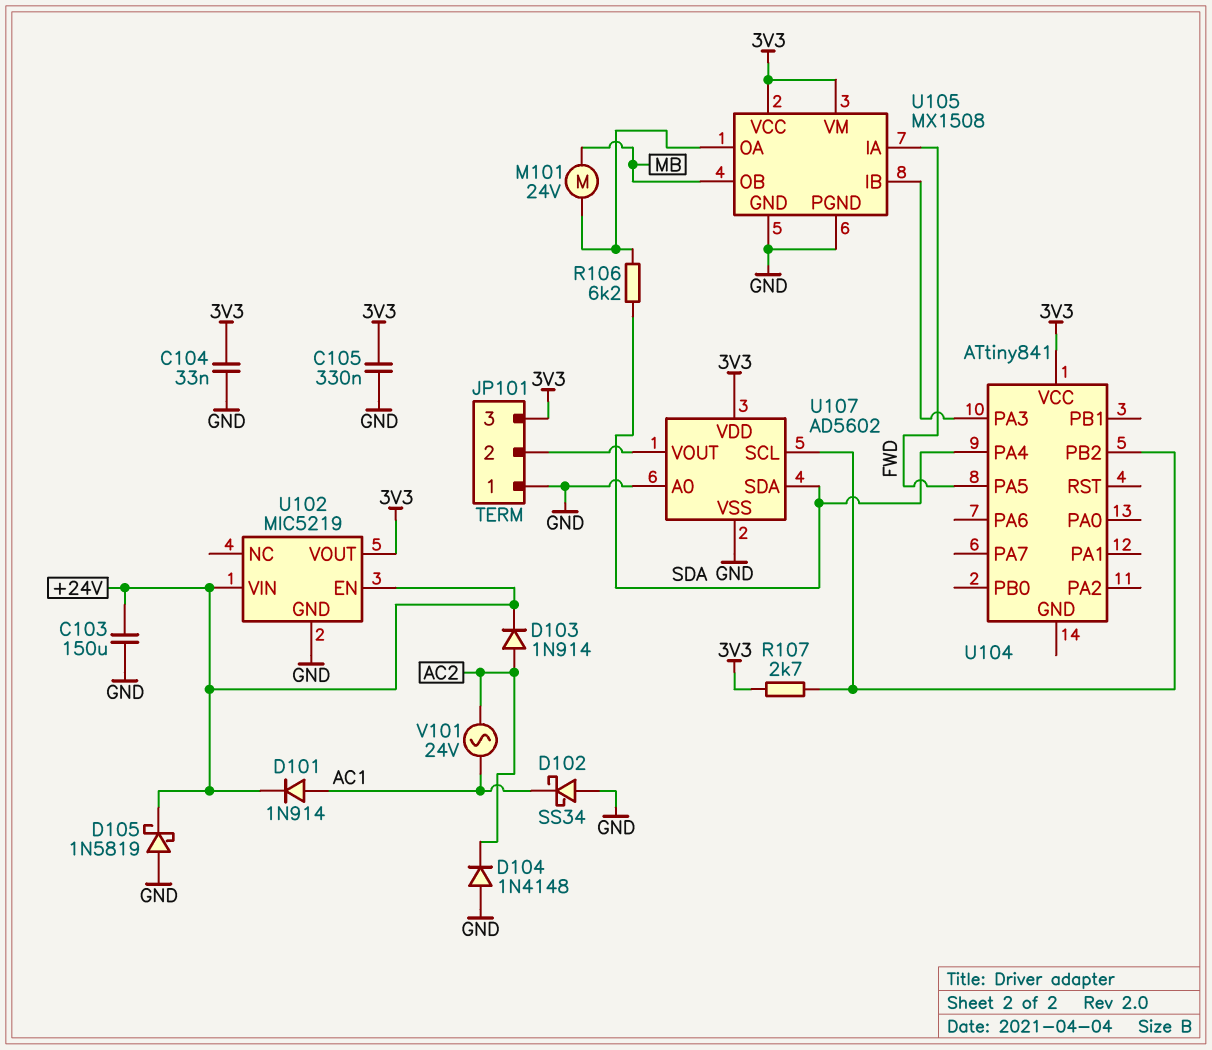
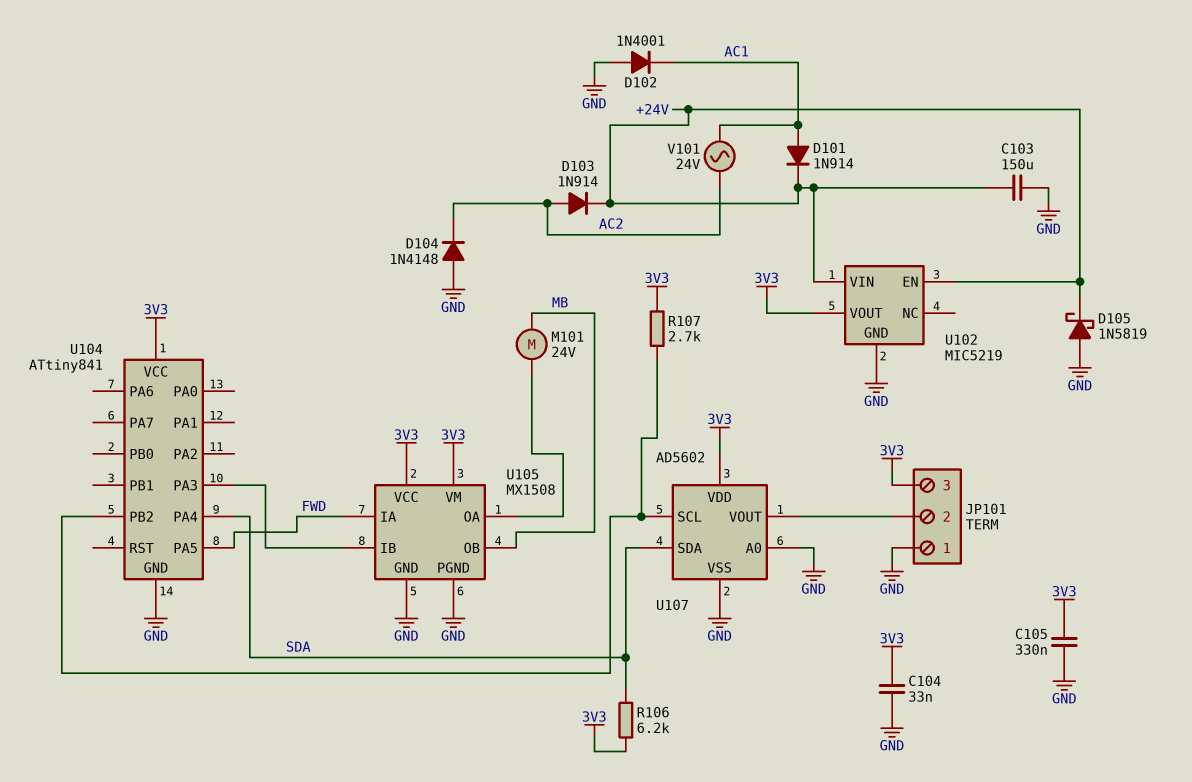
D102: schottky SS34 (A GND, K AC1) -> diode 1N4001 (A GND, K AC1)
R106: 6.2k (SDA, U105/OA) -> 6.2k (3V3, SDA)
U104 pin GND: none -> GND

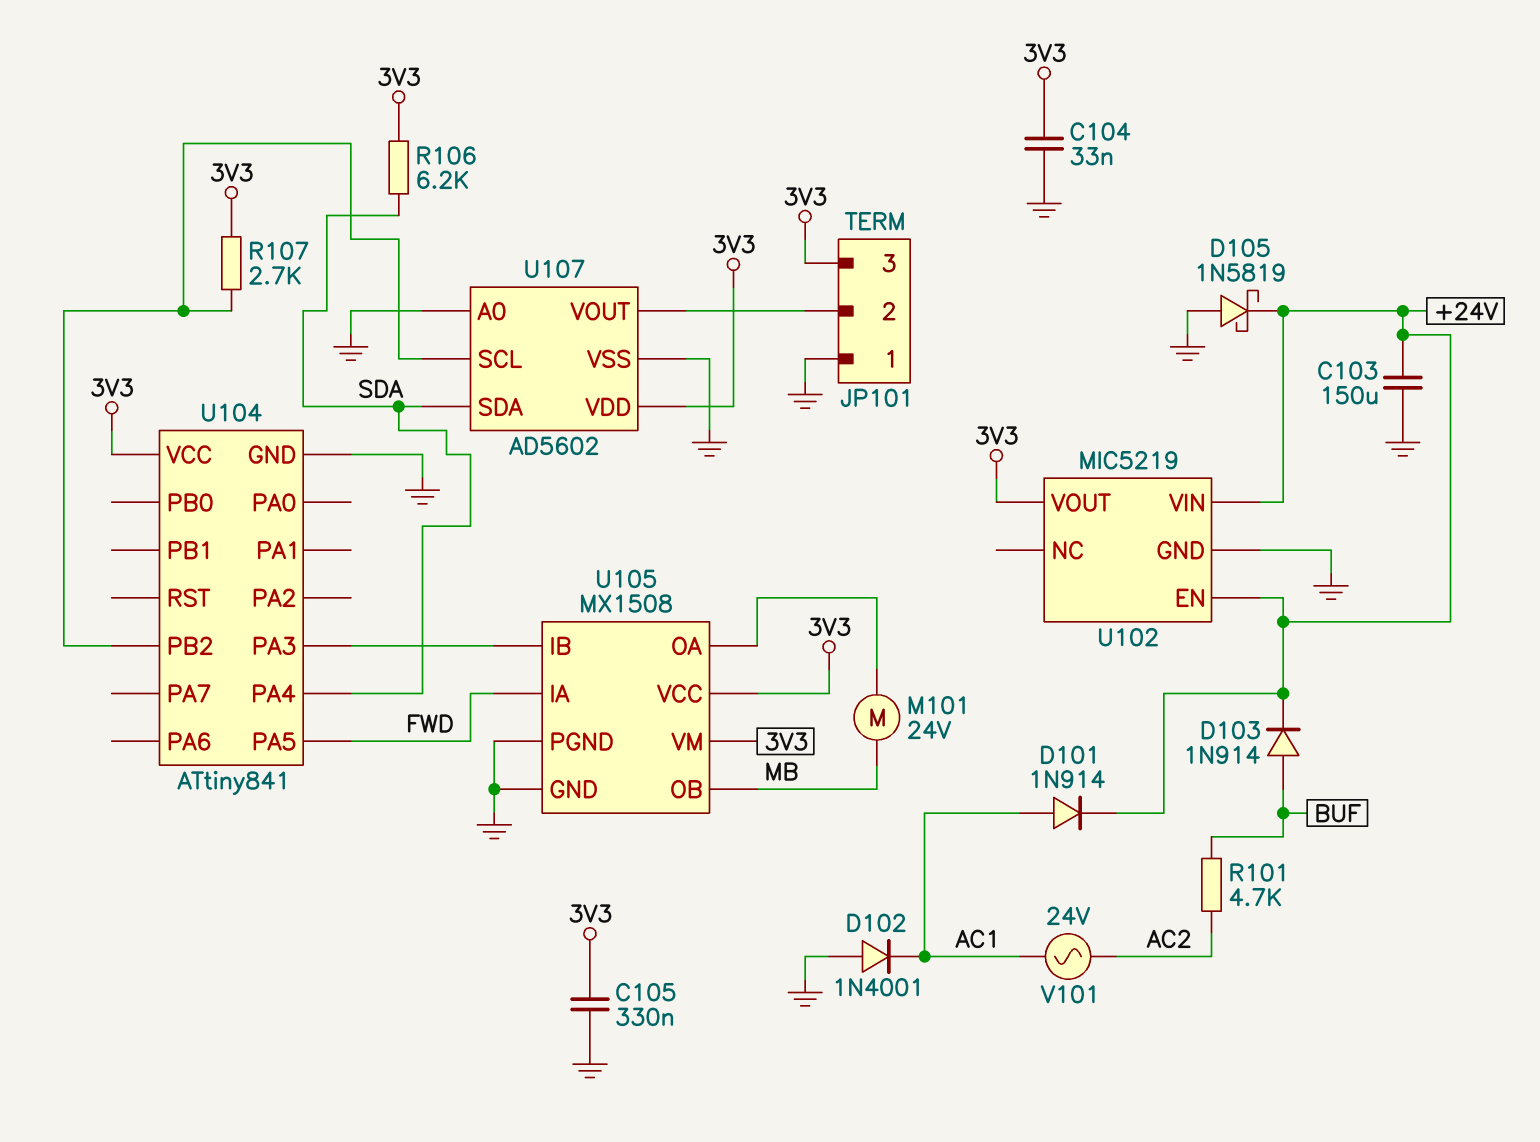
D103: diode 1N914 (A AC2, K +24V) -> diode 1N914 (A BUF, K +24V)
D104: diode 1N4148 (A GND, K AC2) -> none
R101: none -> 4.7k (AC2, BUF)

